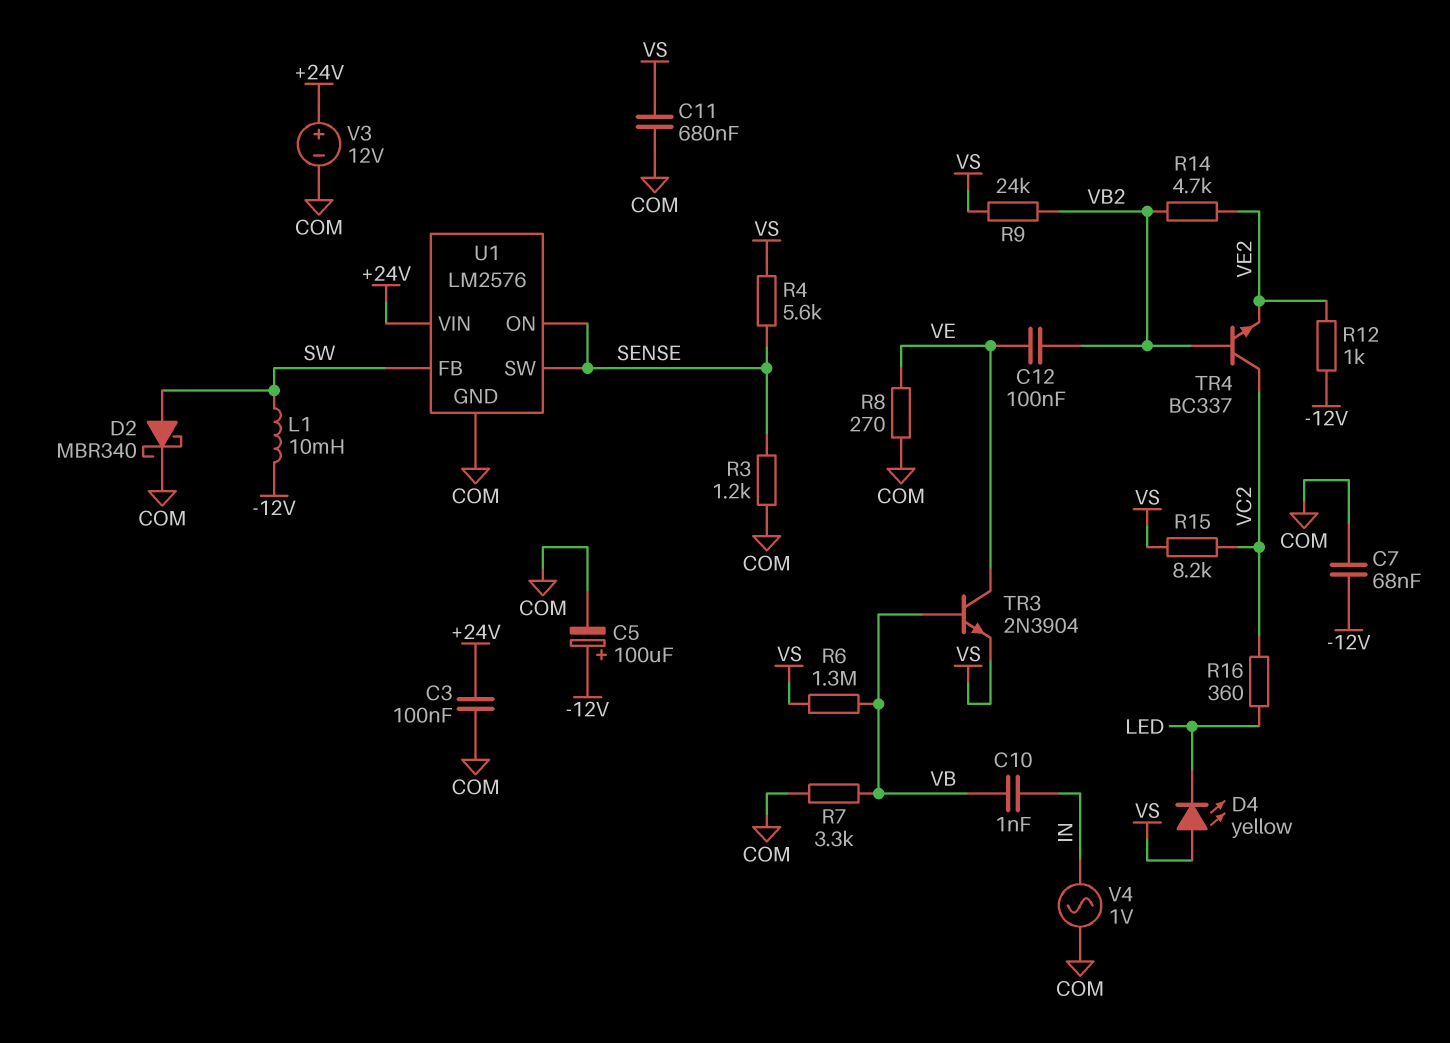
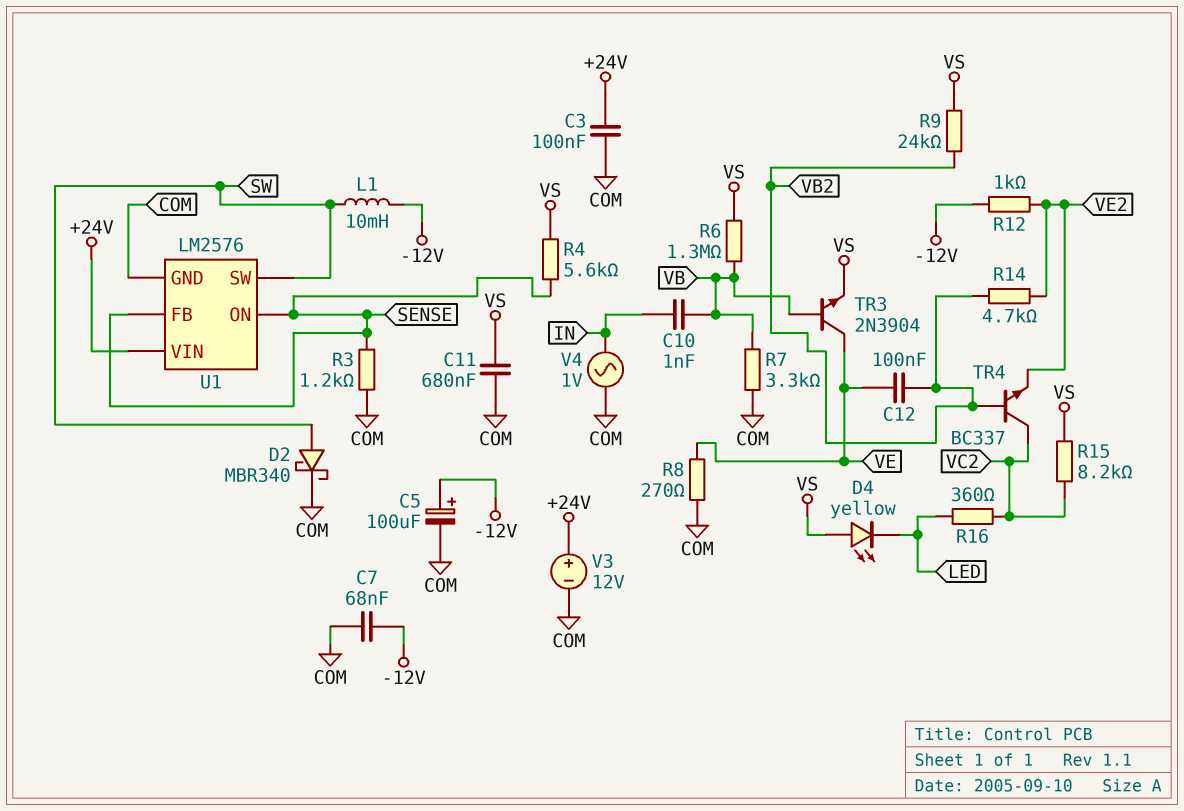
U1 pin FB: SW -> SENSE
U1 pin SW: SENSE -> SW

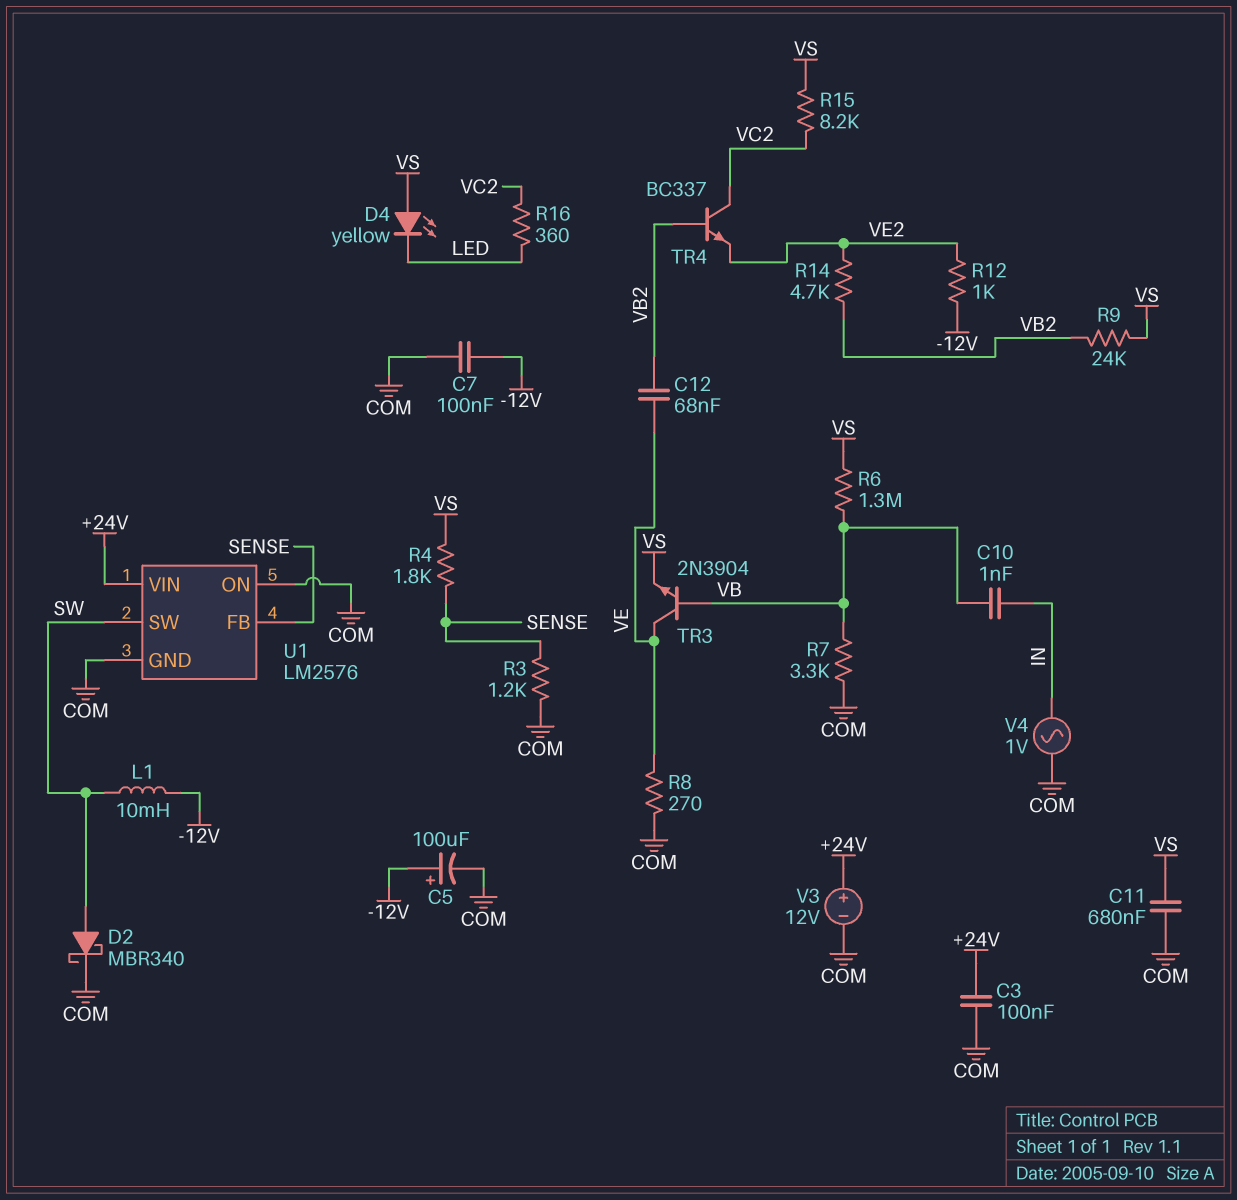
C7: 68nF (-12V, COM) -> 100nF (-12V, COM)
C12: 100nF (VB2, VE) -> 68nF (VB2, VE)
R4: 5.6k (SENSE, VS) -> 1.8k (SENSE, VS)
U1 pin ON: SENSE -> COM

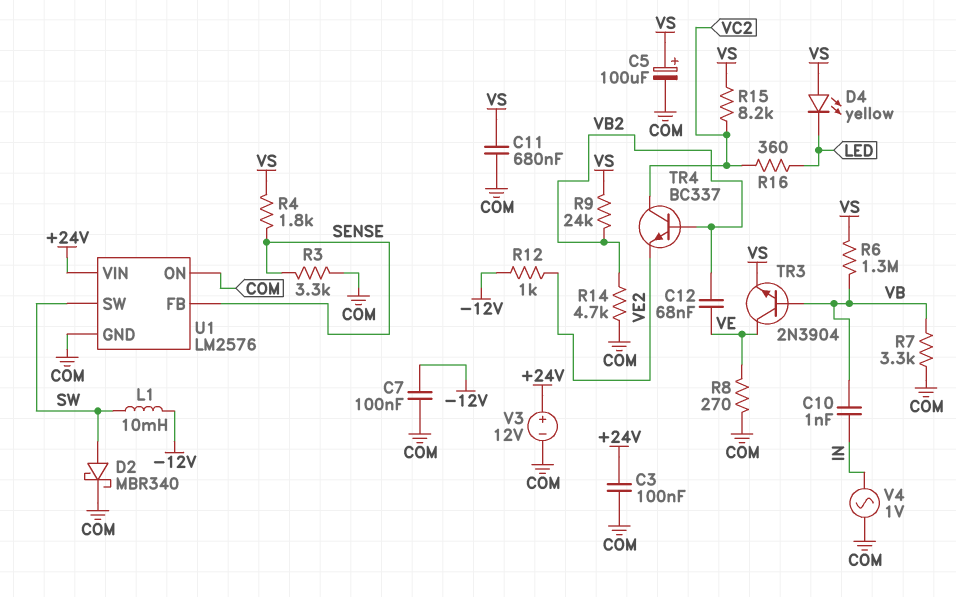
C5: 100uF (plus -12V, minus COM) -> 100uF (plus VS, minus COM)
R3: 1.2k (COM, SENSE) -> 3.3k (COM, SENSE)
R14: 4.7k (VB2, VE2) -> 4.7k (COM, VB2)

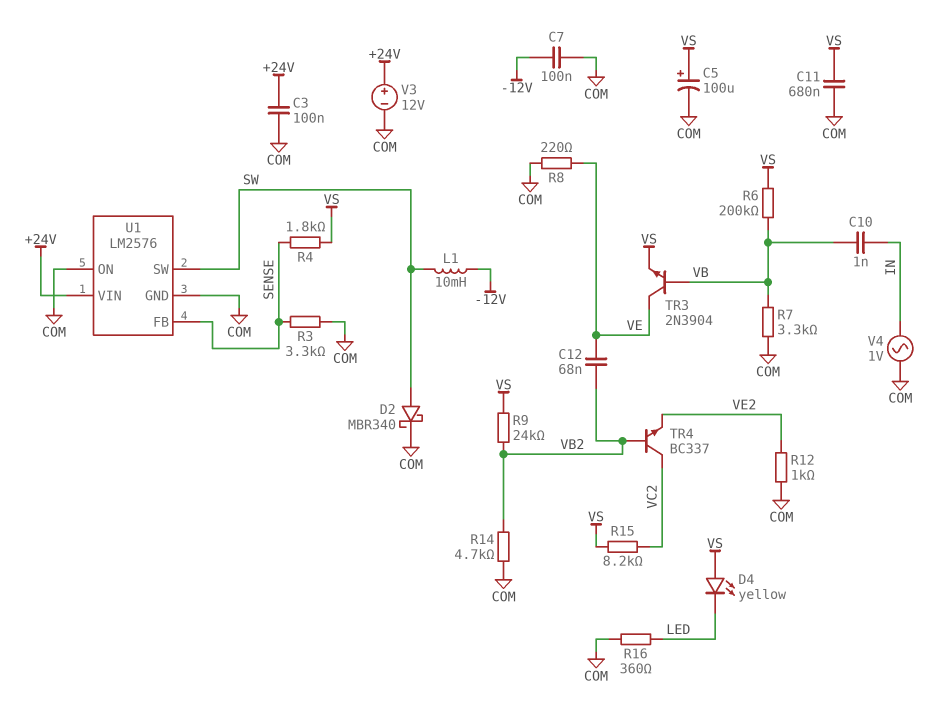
R6: 1.3M (VB, VS) -> 200k (VB, VS)
R8: 270 (COM, VE) -> 220 (COM, VE)
R12: 1k (-12V, VE2) -> 1k (COM, VE2)
R16: 360 (LED, VC2) -> 360 (COM, LED)

